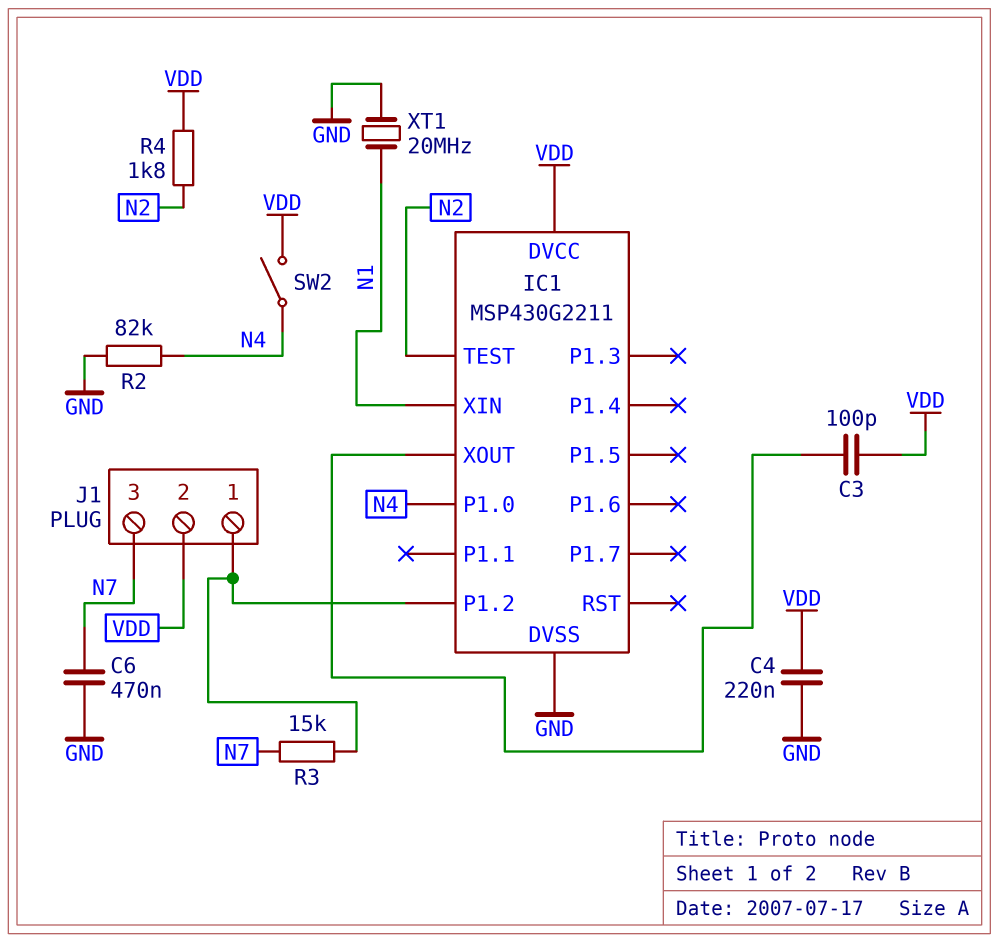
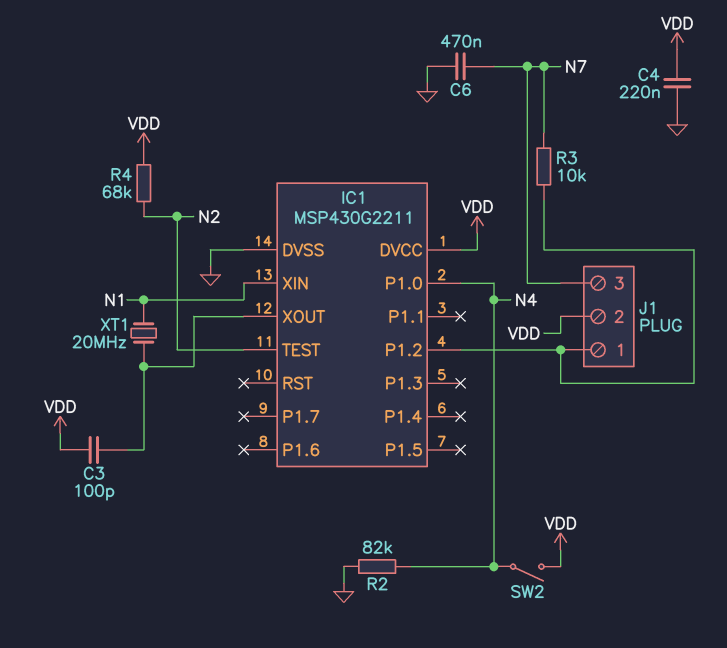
R3: 15k (IC1/P1.2, N7) -> 10k (IC1/P1.2, N7)
R4: 1.8k (N2, VDD) -> 68k (N2, VDD)
XT1: 20MHz (GND, N1) -> 20MHz (IC1/XOUT, N1)

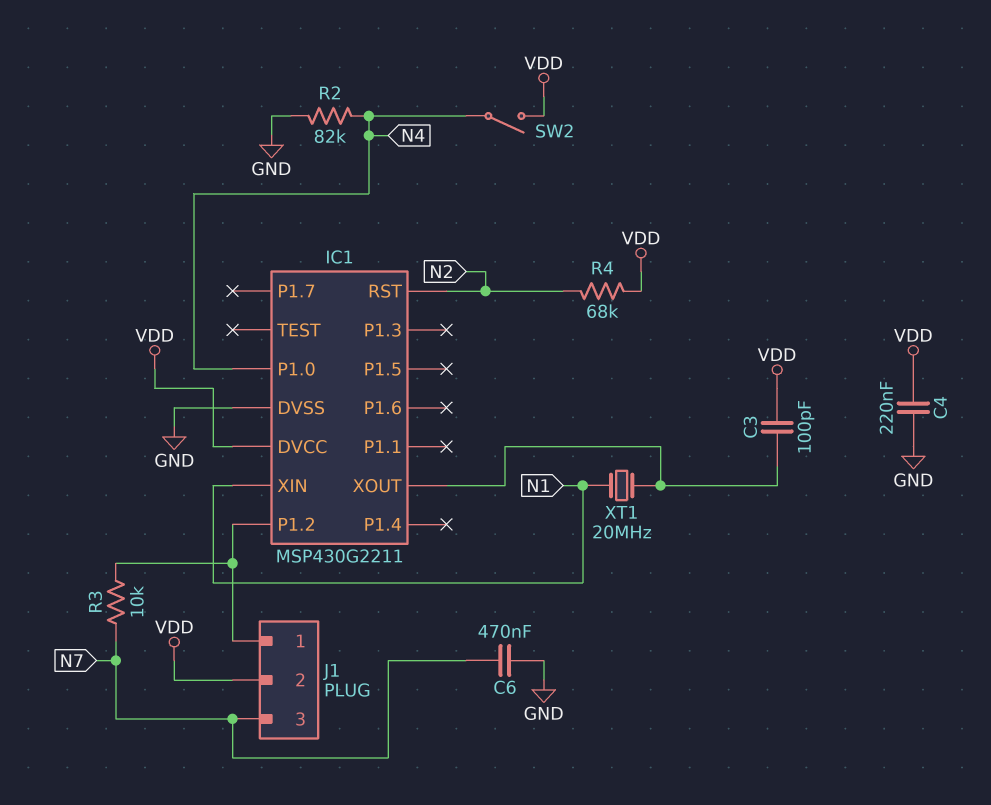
IC1 pin RST: none -> N2
IC1 pin TEST: N2 -> none

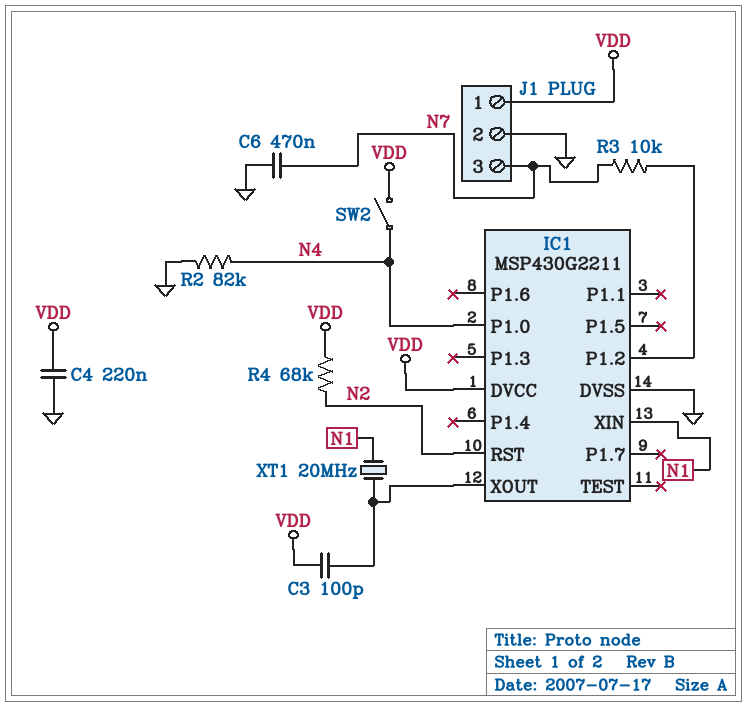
J1 pin 1: IC1/P1.2 -> VDD
J1 pin 2: VDD -> GND

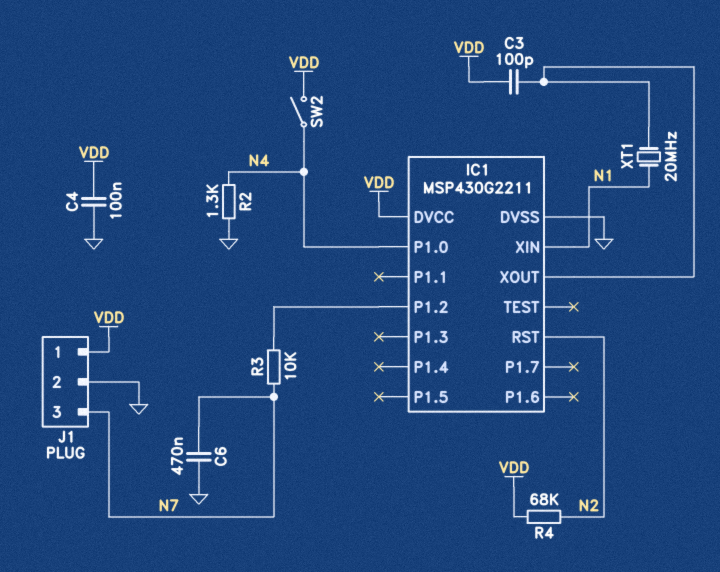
C4: 220nF (GND, VDD) -> 100nF (GND, VDD)
R2: 82k (GND, N4) -> 1.3k (GND, N4)

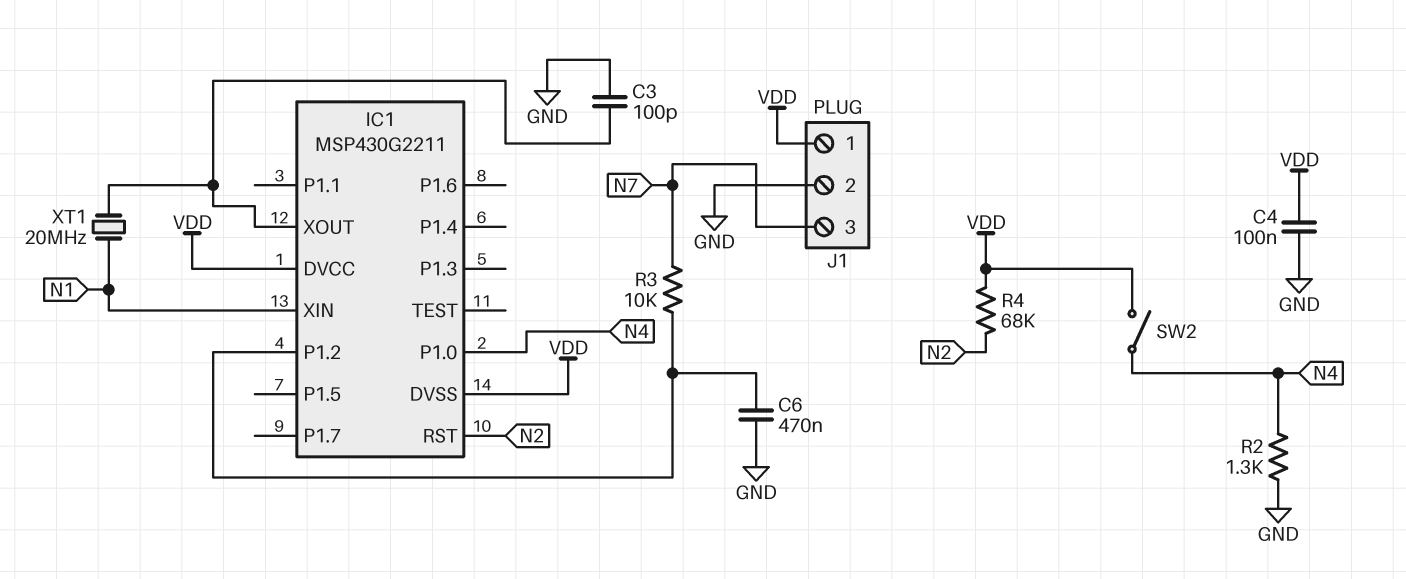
C3: 100pF (IC1/XOUT, VDD) -> 100pF (GND, IC1/XOUT)
C6: 470nF (GND, N7) -> 470nF (GND, IC1/P1.2)
IC1 pin DVSS: GND -> VDD

